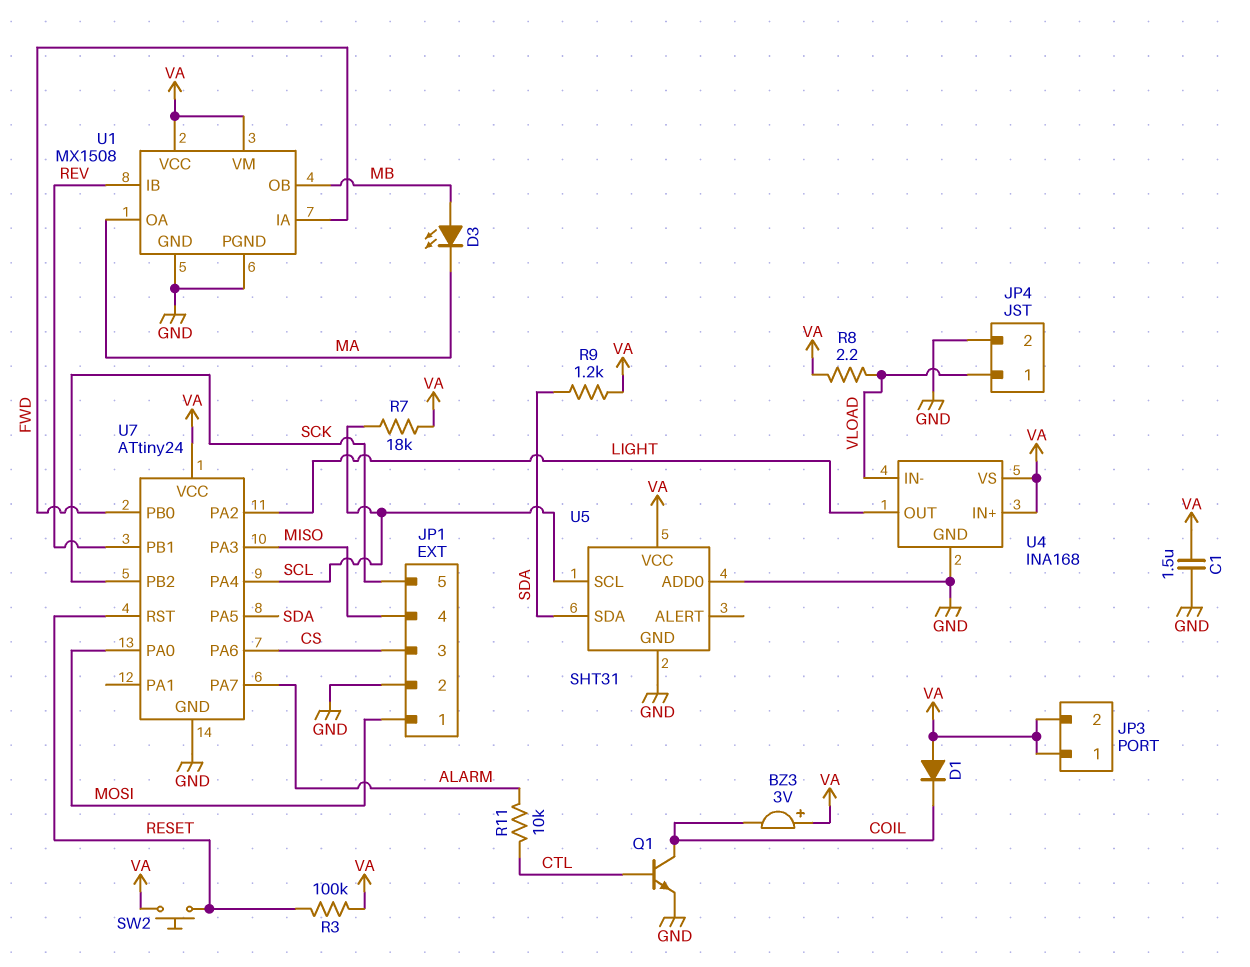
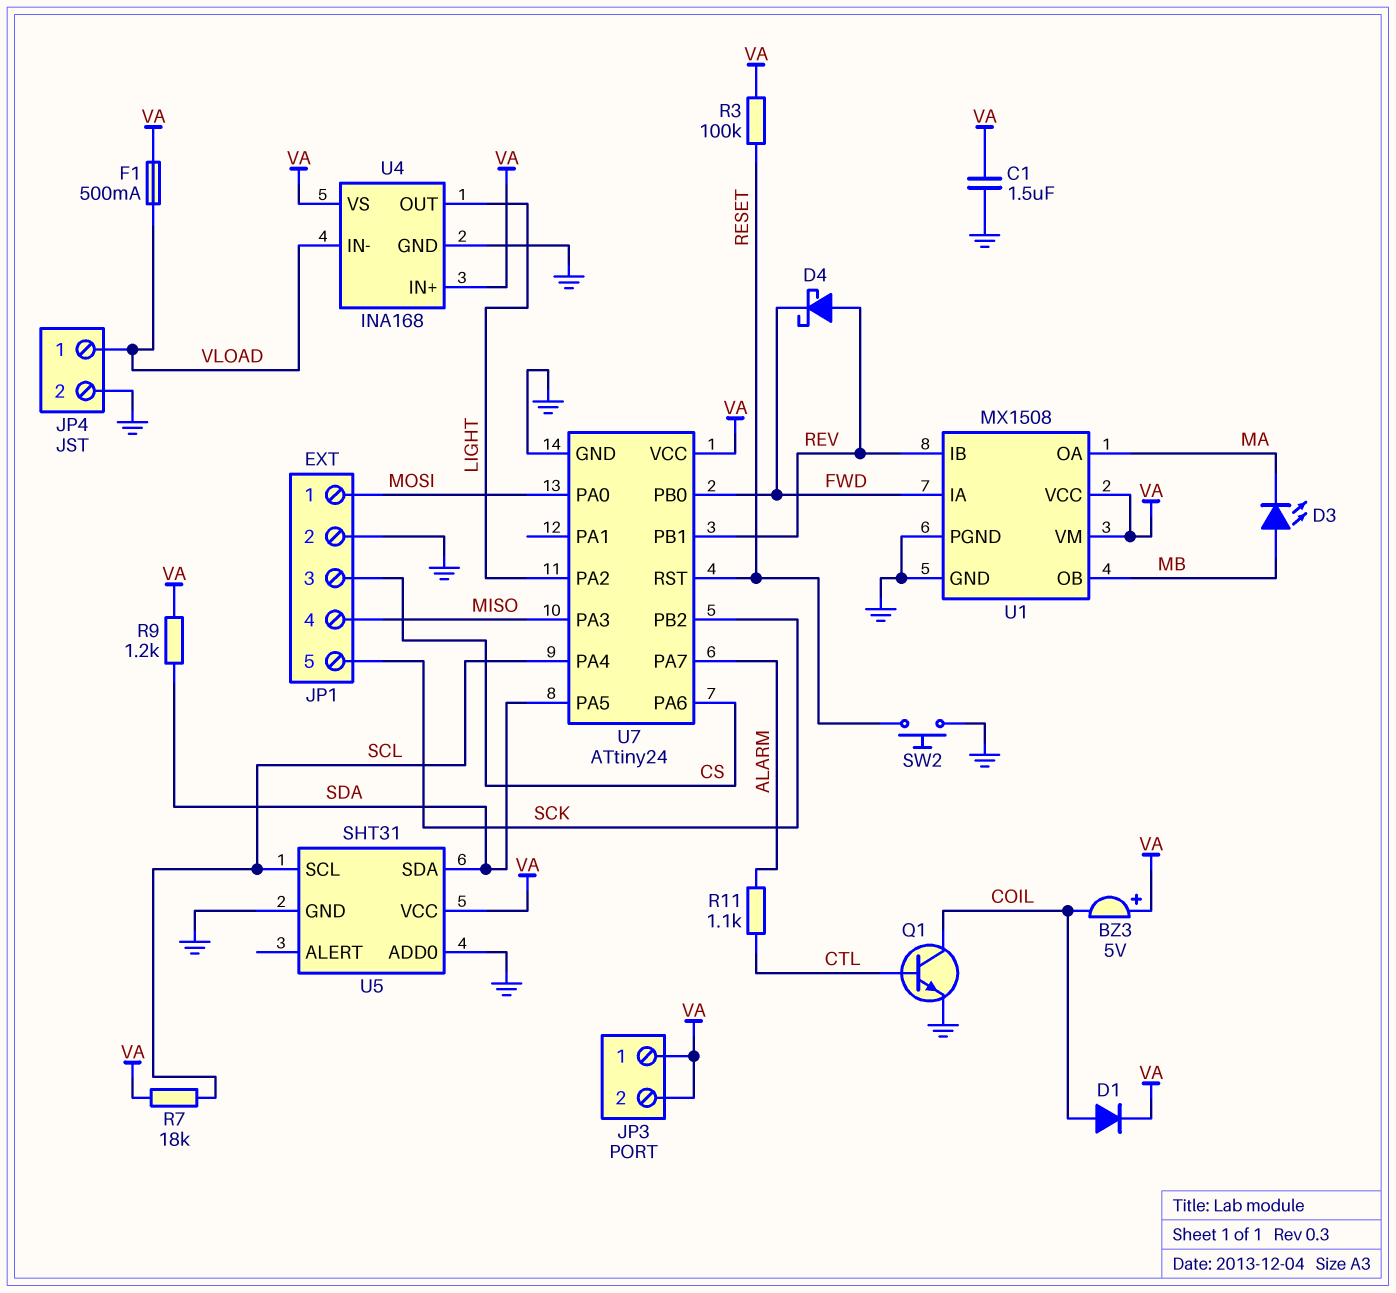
BZ3: buzzer 3V (plus VA, minus COIL) -> buzzer 5V (plus VA, minus COIL)
D1: diode (A VA, K COIL) -> diode (A COIL, K VA)
D4: none -> schottky (A REV, K FWD)
F1: none -> 500mA (VA, VLOAD)
R8: 2.2 (VA, VLOAD) -> none
R11: 10k (ALARM, CTL) -> 1.1k (ALARM, CTL)
SW2: button (RESET, VA) -> button (GND, RESET)

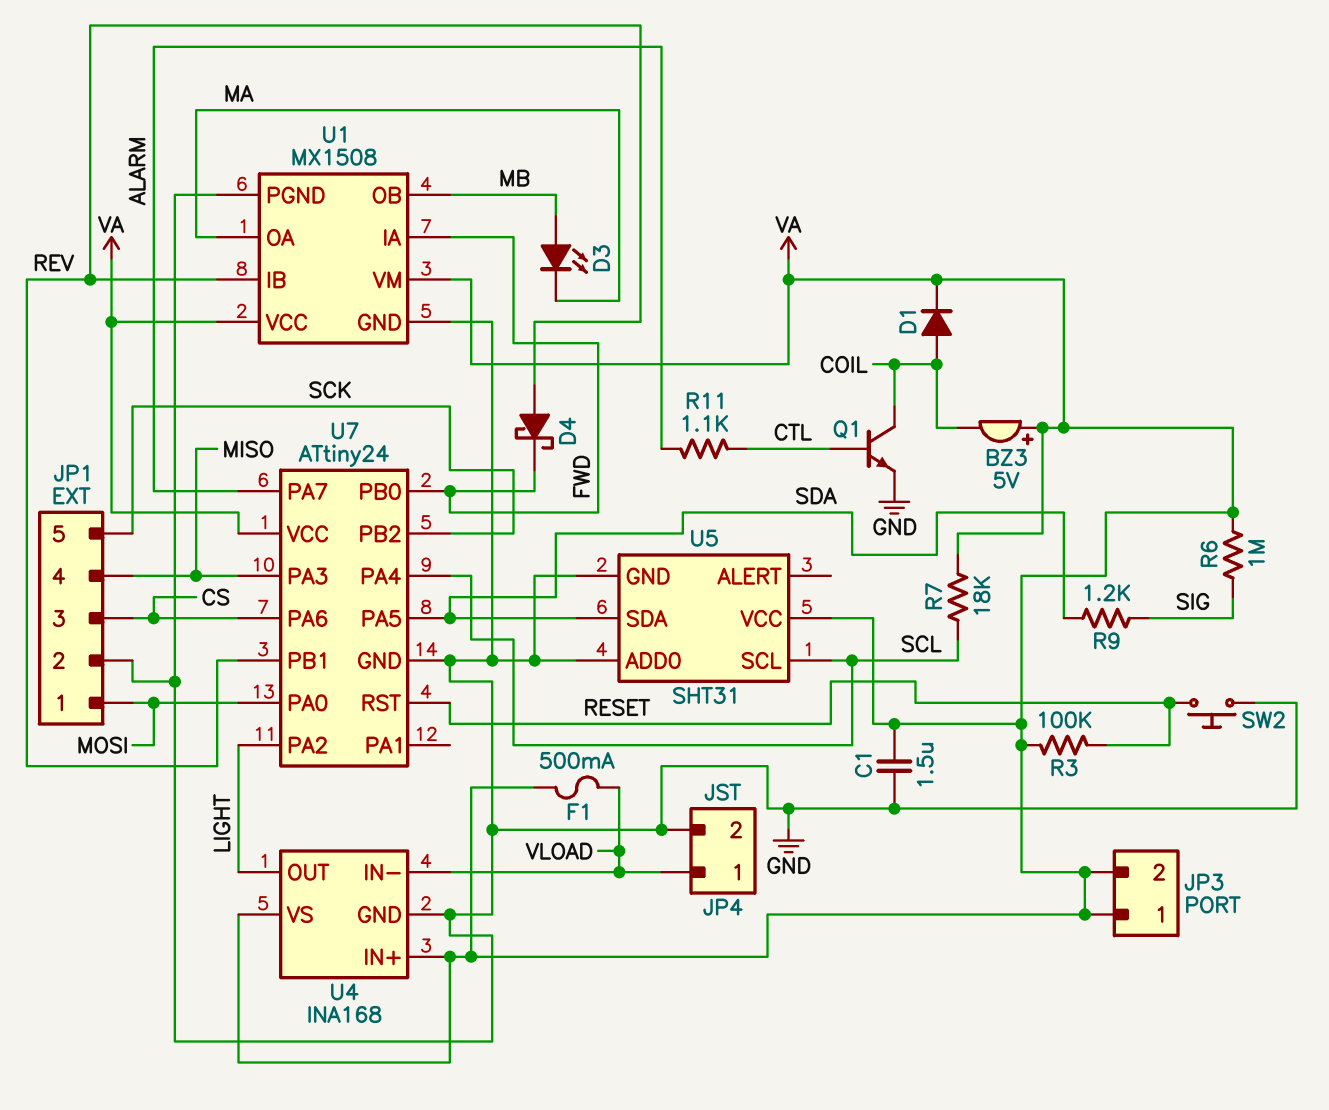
R6: none -> 1M (SIG, VA)
R9: 1.2k (SDA, VA) -> 1.2k (SDA, SIG)

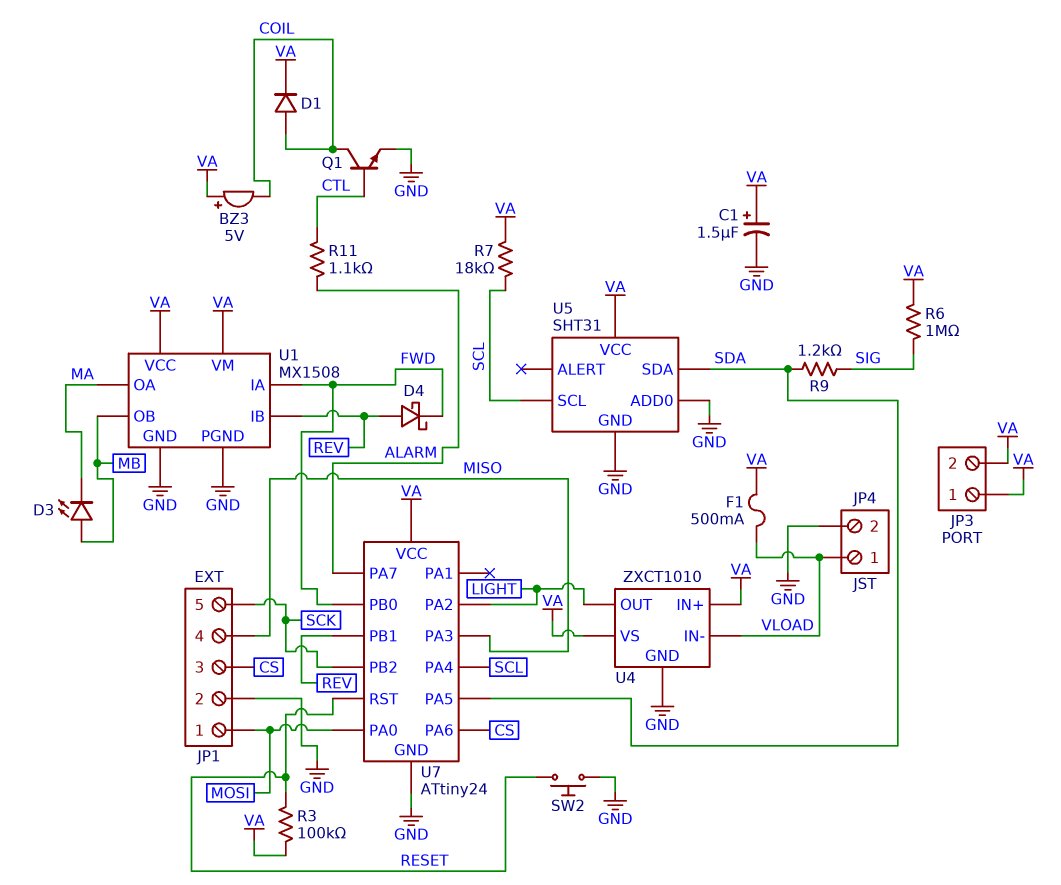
C1: 1.5uF (GND, VA) -> 1.5uF (plus VA, minus GND)
U4: INA168 -> ZXCT1010

